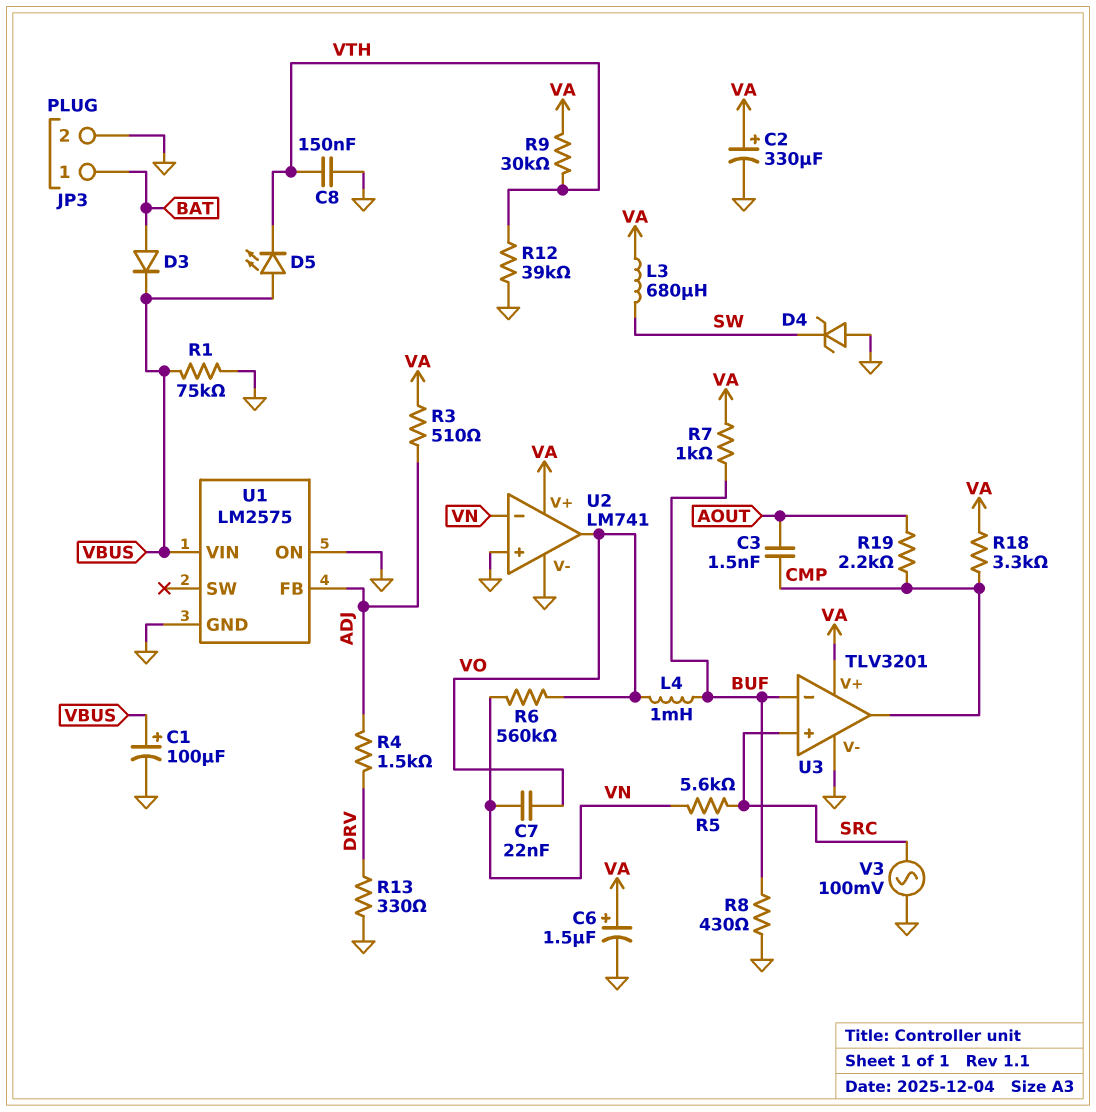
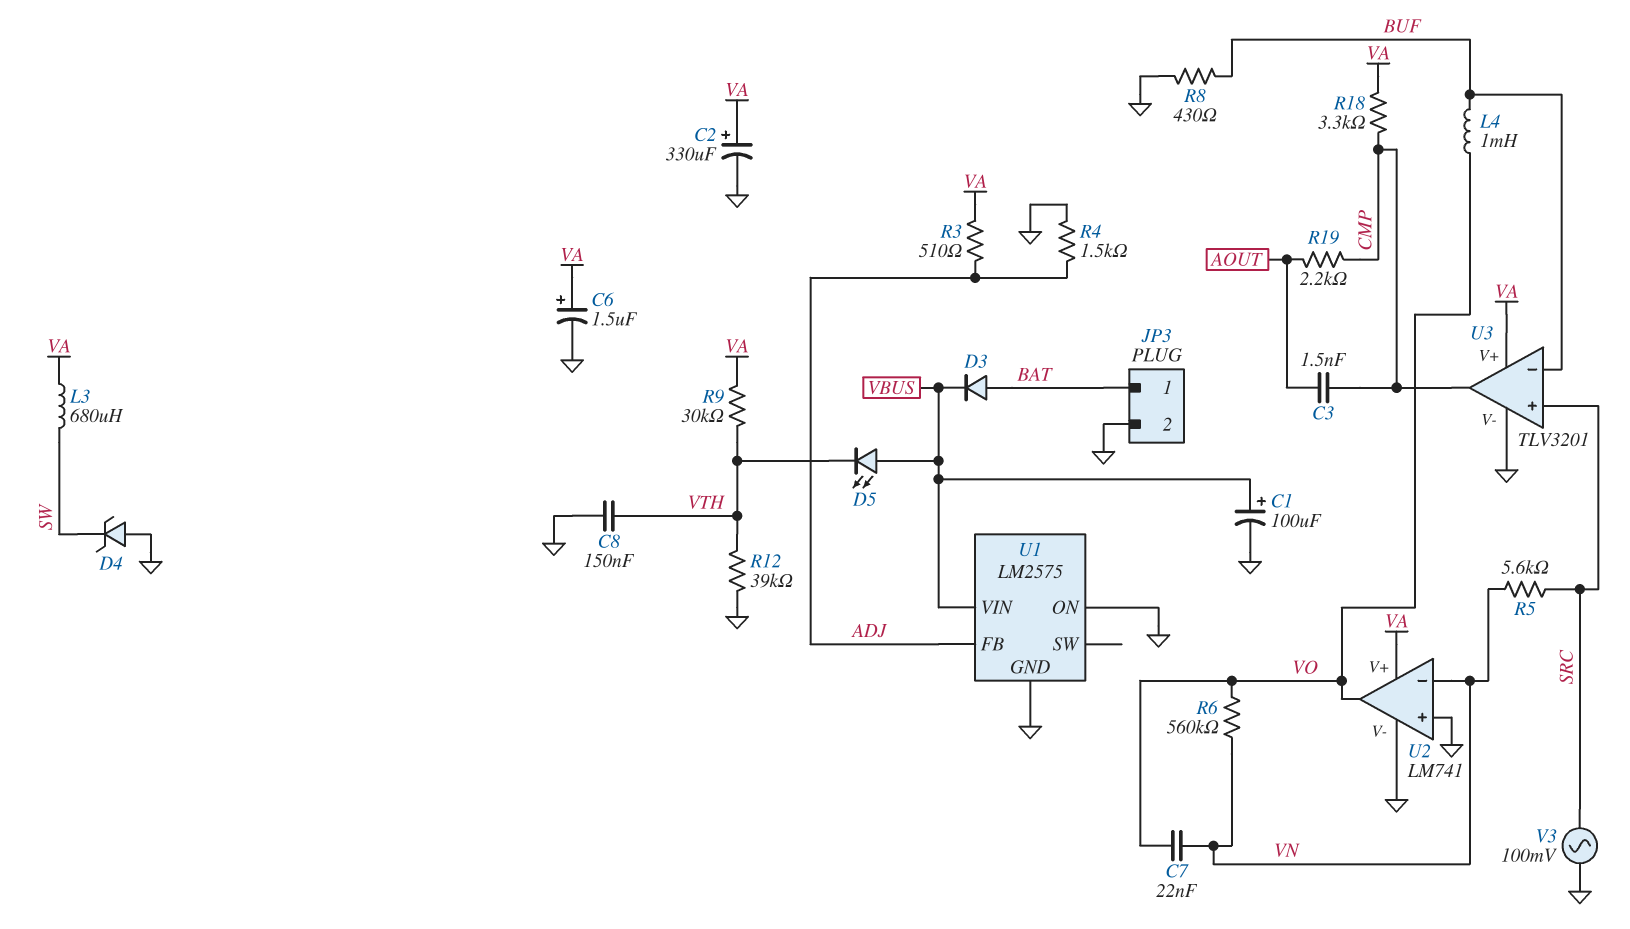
R1: 75k (GND, VBUS) -> none
R4: 1.5k (ADJ, DRV) -> 1.5k (ADJ, GND)
R7: 1k (BUF, VA) -> none
R13: 330 (DRV, GND) -> none

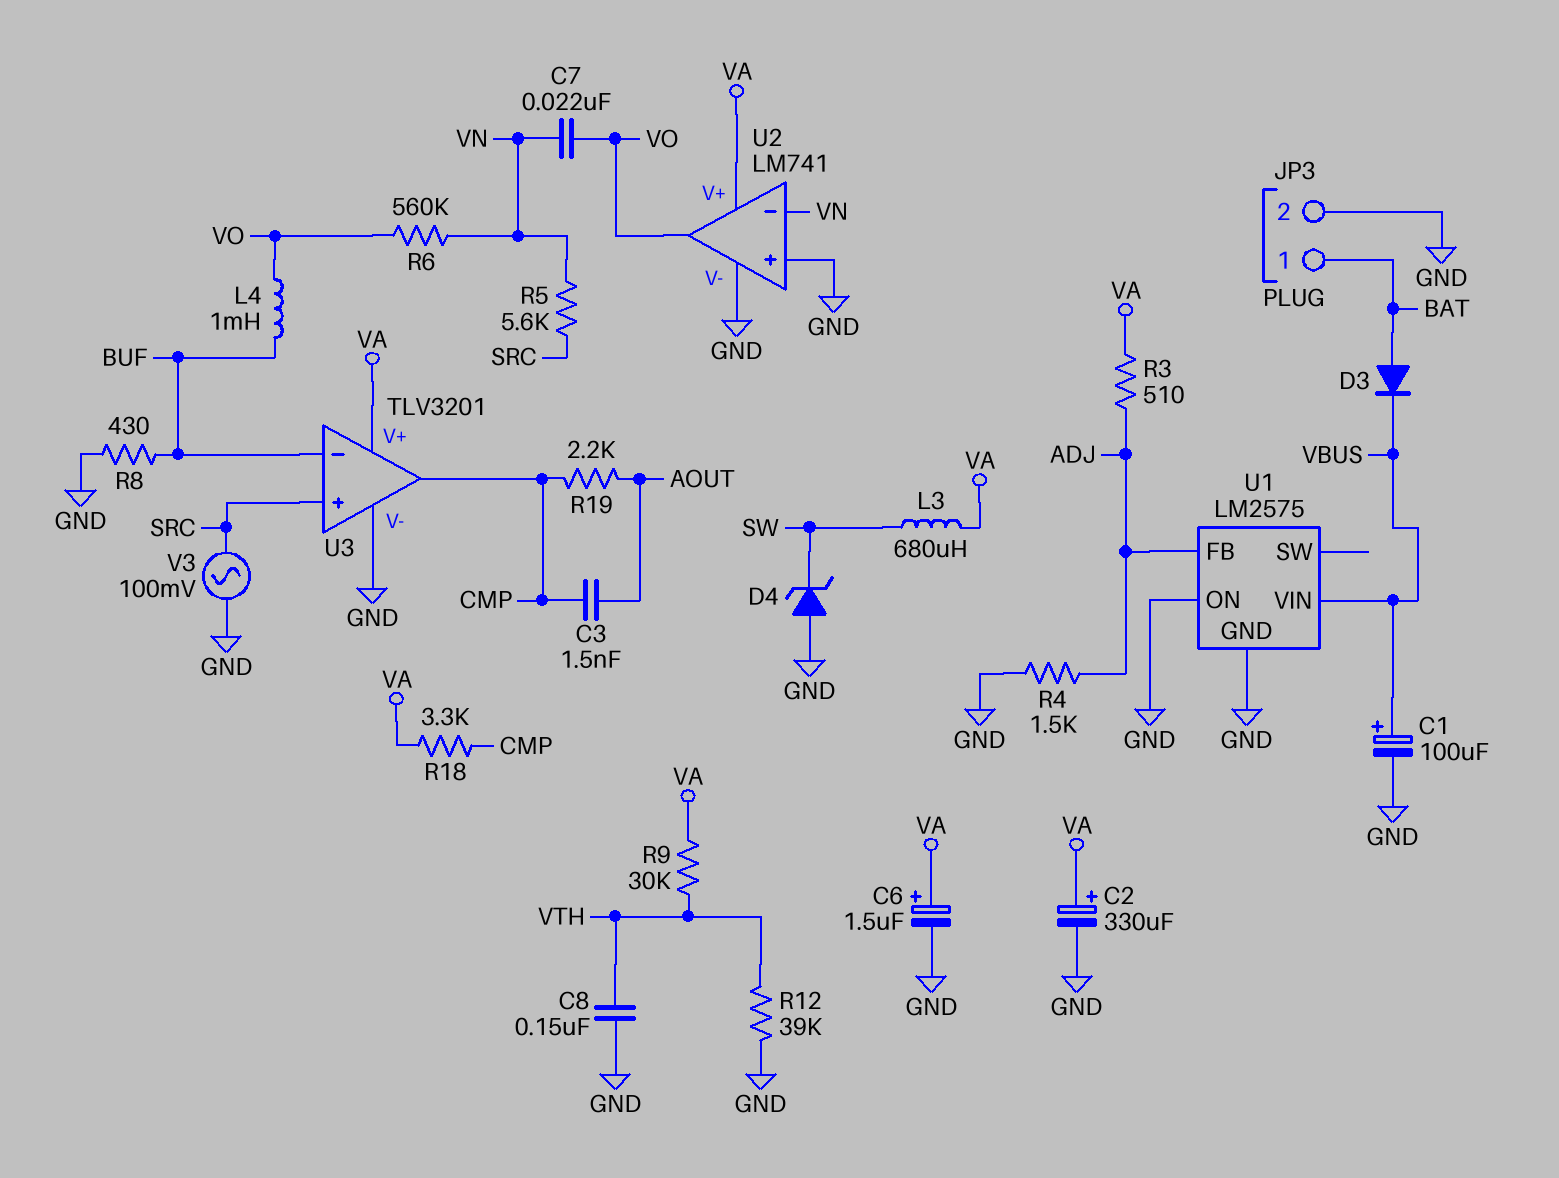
D5: LED (A VBUS, K VTH) -> none

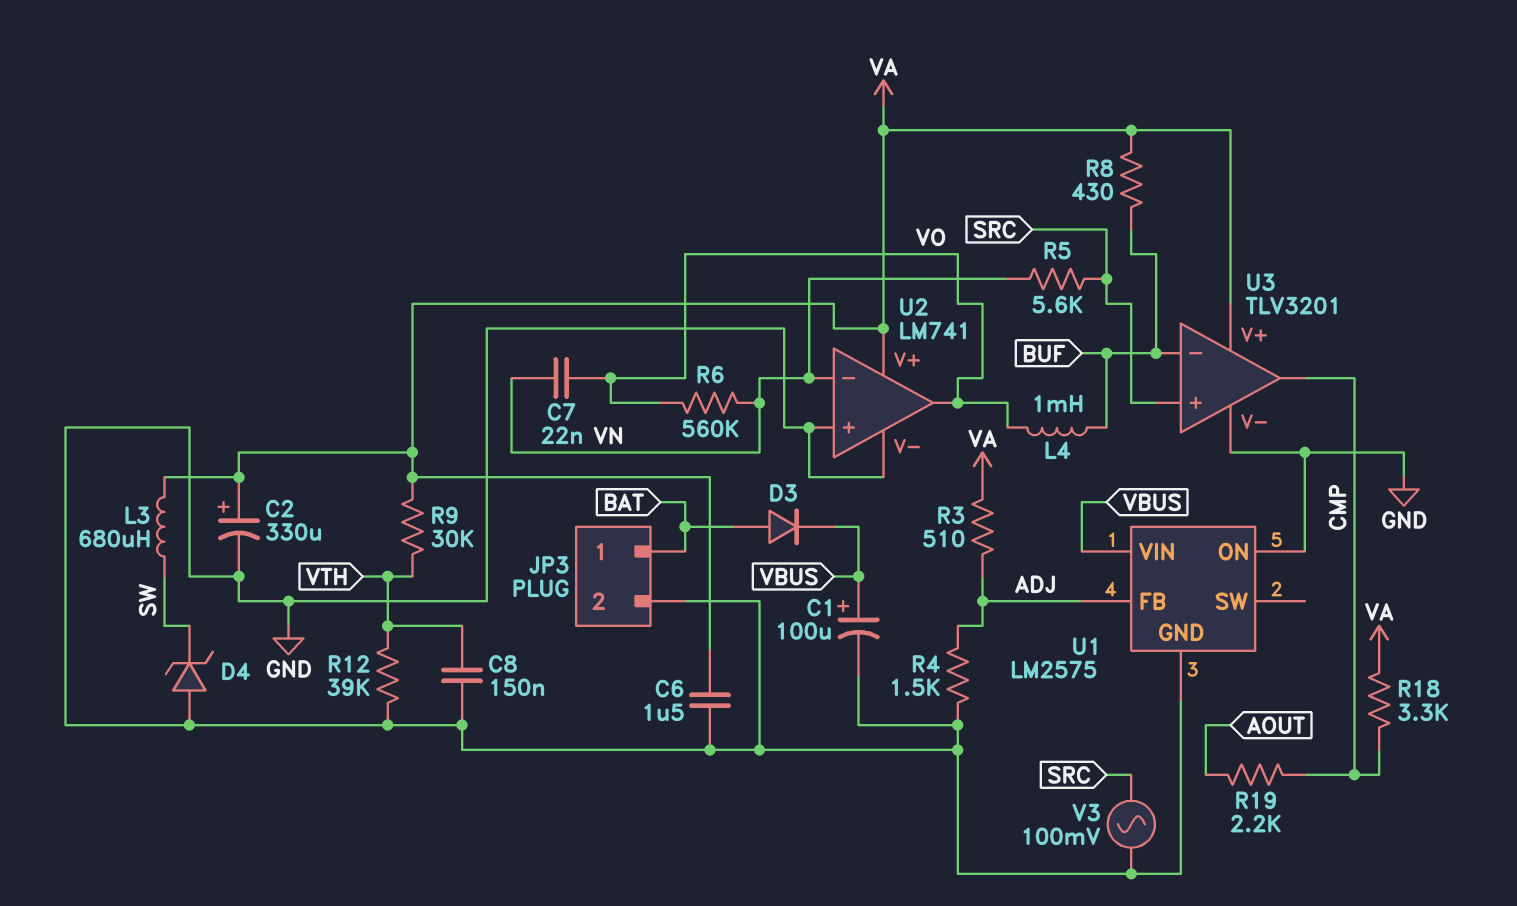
C3: 1.5nF (AOUT, CMP) -> none
C6: 1.5uF (plus VA, minus GND) -> 1.5uF (GND, VA)
R8: 430 (BUF, GND) -> 430 (BUF, VA)

